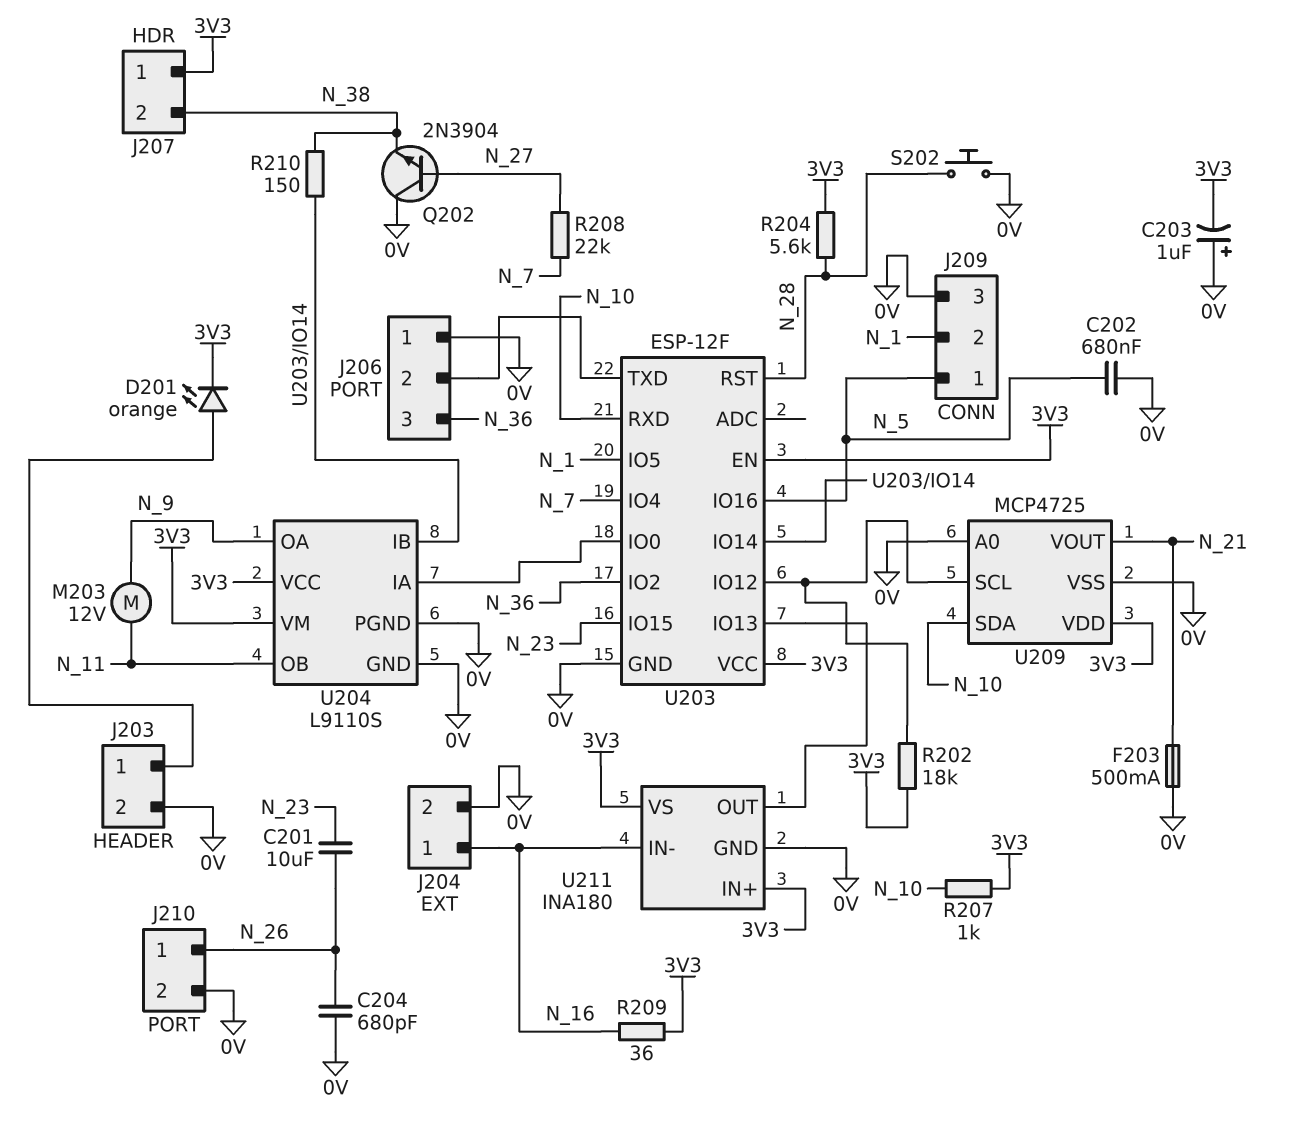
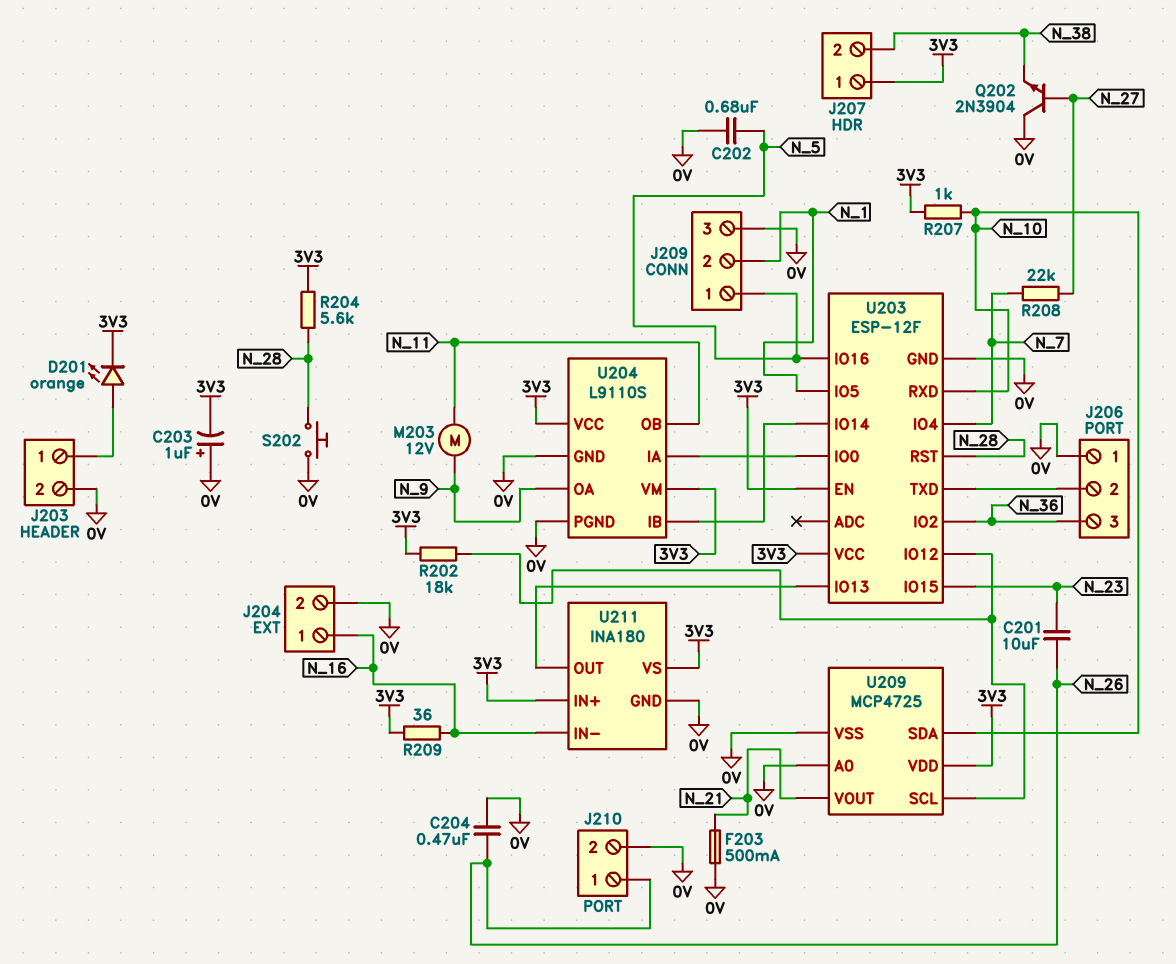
C204: 680pF (0V, N_26) -> 470nF (0V, N_26)
R210: 150 (N_38, U203/IO14) -> none

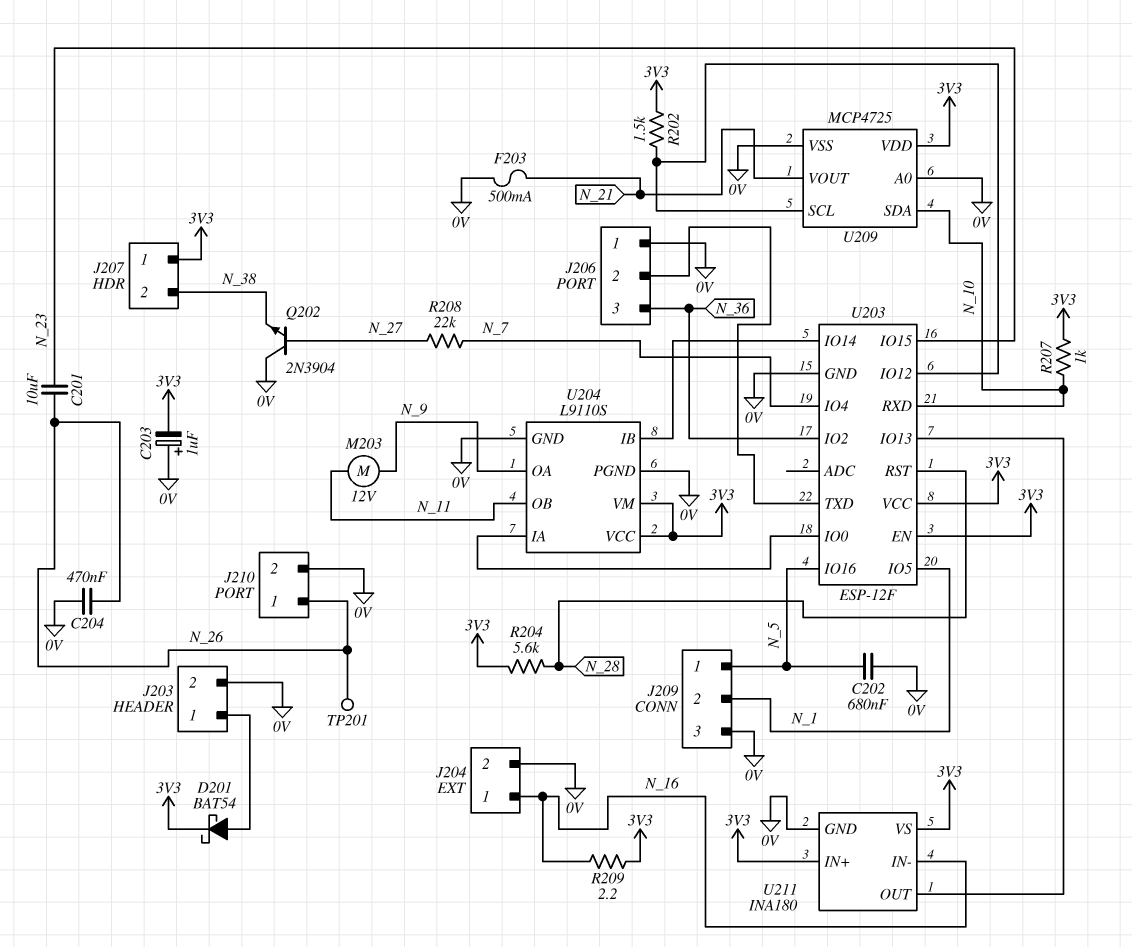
D201: LED orange (A J203/1, K 3V3) -> schottky BAT54 (A J203/1, K 3V3)
R202: 18k (3V3, U203/IO12) -> 1.5k (3V3, U203/IO12)
R209: 36 (3V3, N_16) -> 2.2 (3V3, N_16)
S202: button (0V, N_28) -> none
TP201: none -> test point (N_26)

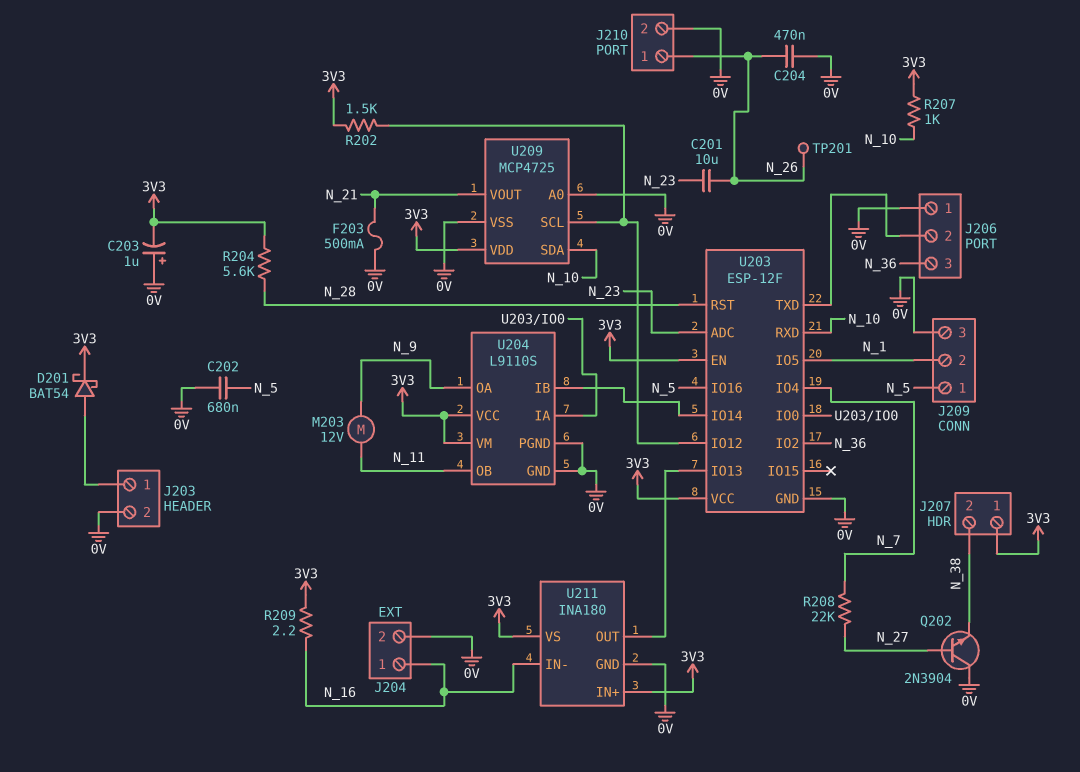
U203 pin ADC: none -> N_23
U203 pin IO15: N_23 -> none

